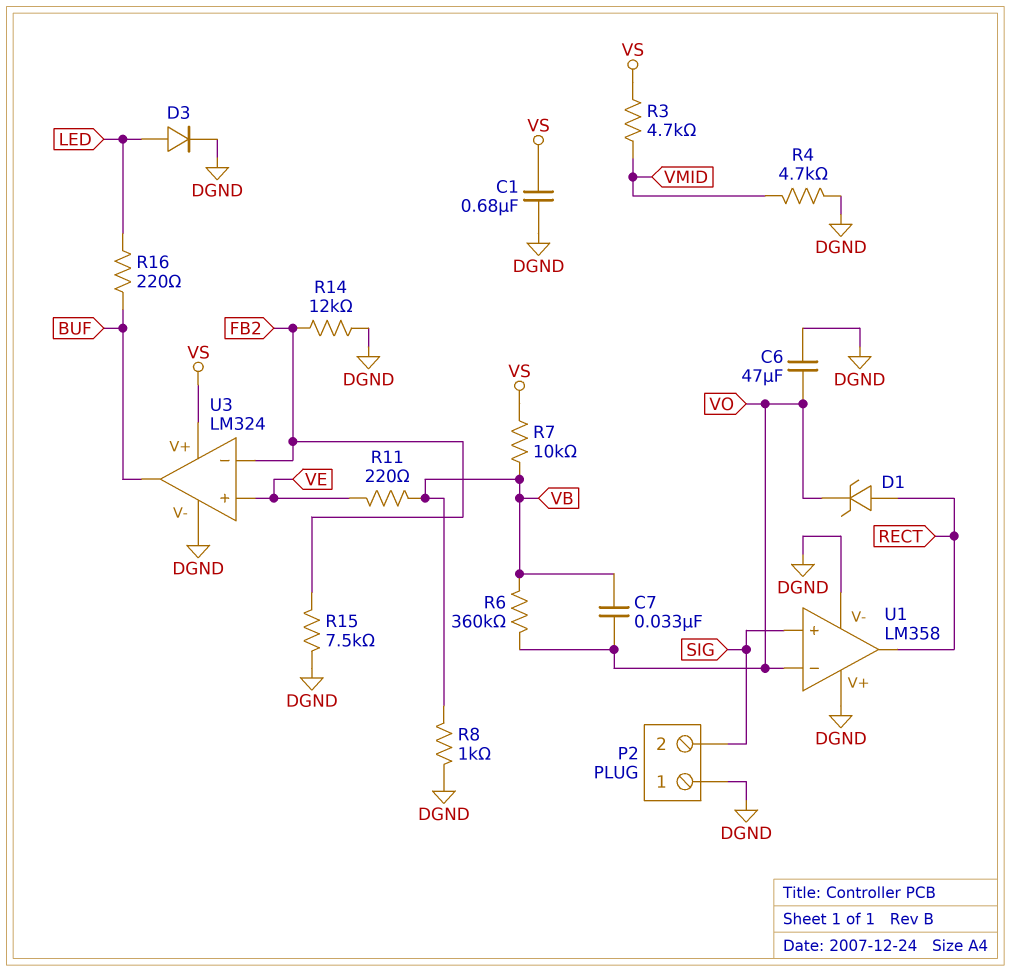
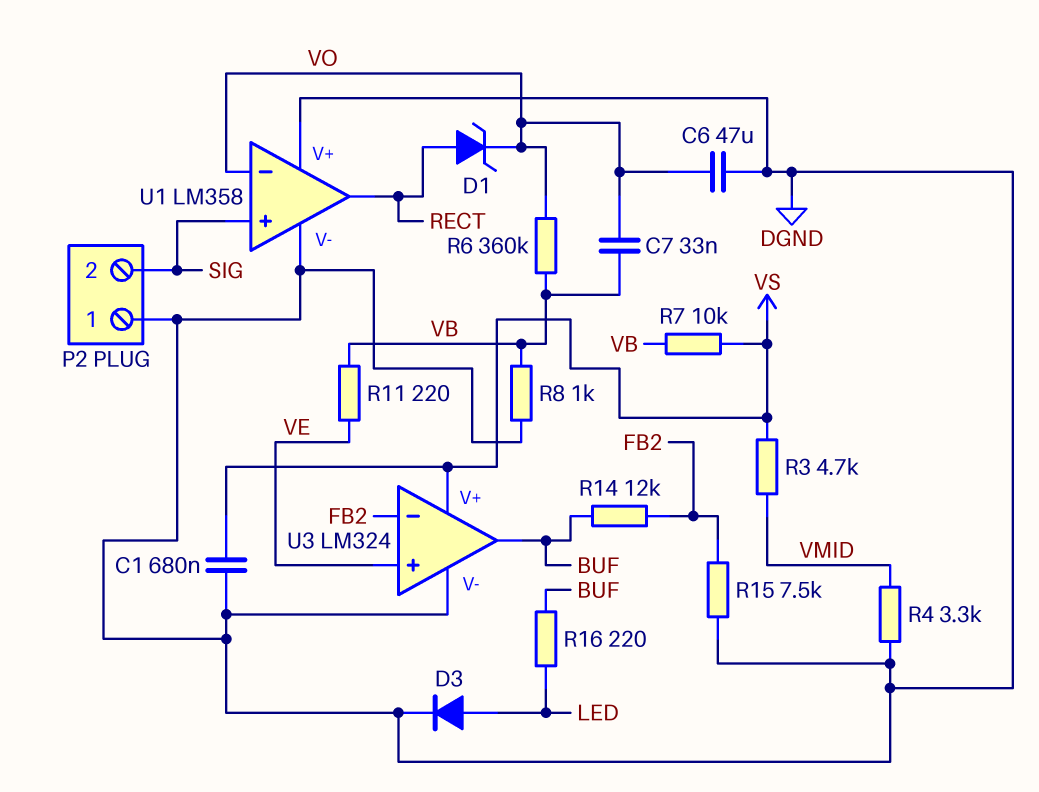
R4: 4.7k (DGND, VMID) -> 3.3k (DGND, VMID)
R14: 12k (DGND, FB2) -> 12k (BUF, FB2)

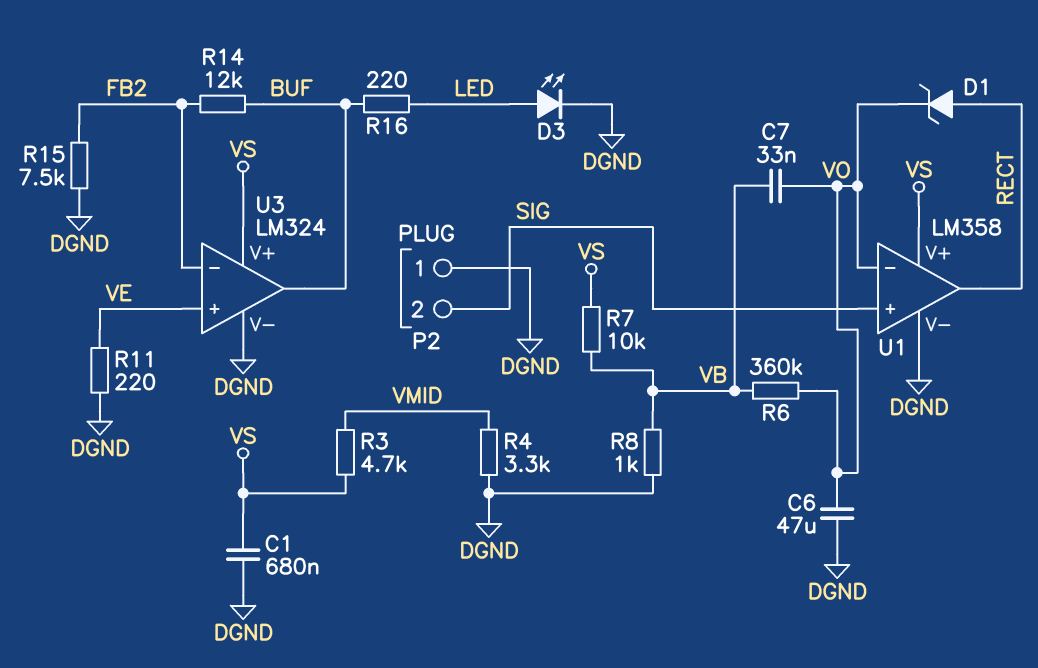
D3: diode (A LED, K DGND) -> LED (A LED, K DGND)
R11: 220 (VB, VE) -> 220 (DGND, VE)
U1 pin V+: DGND -> VS

